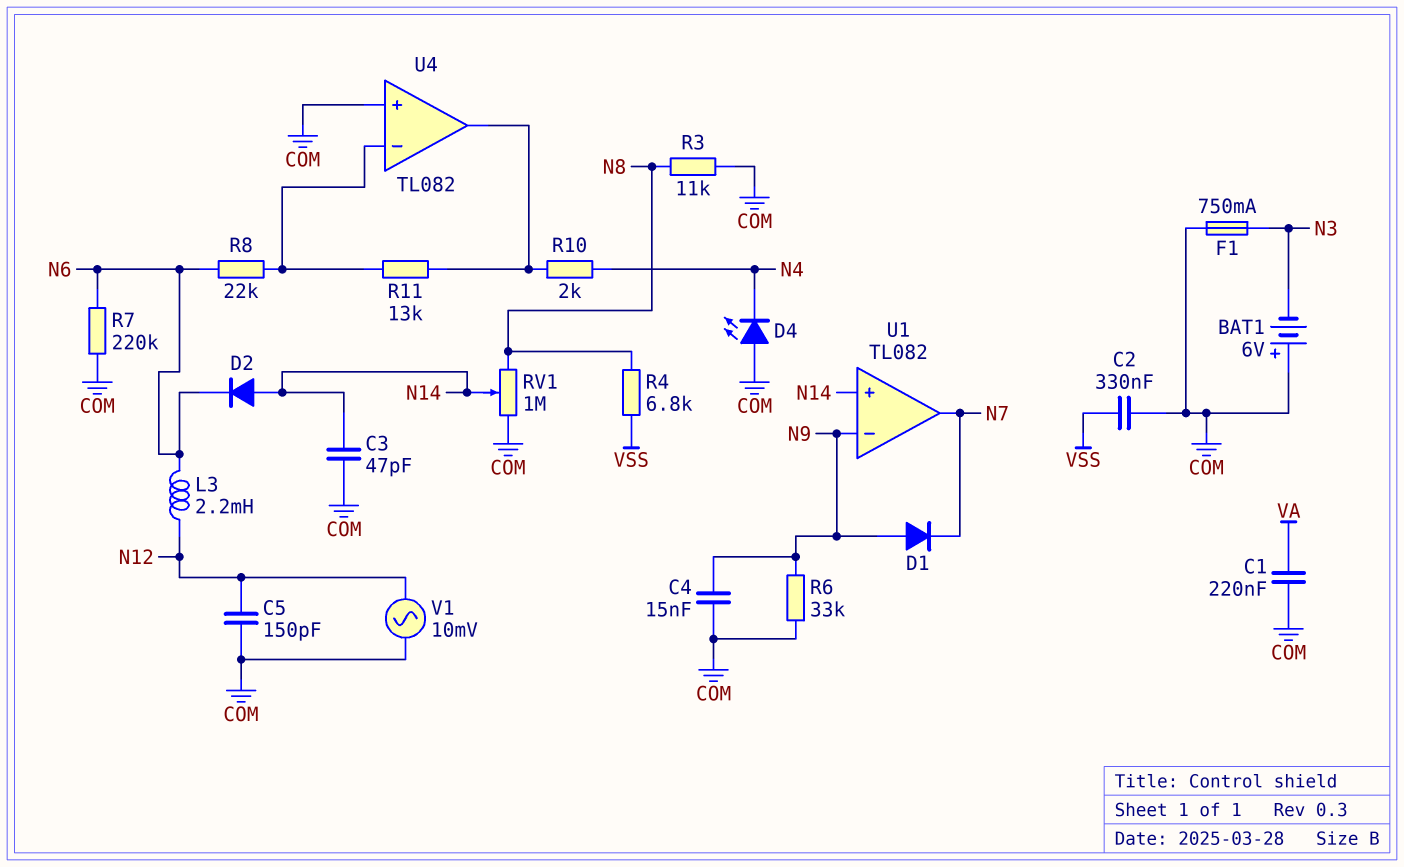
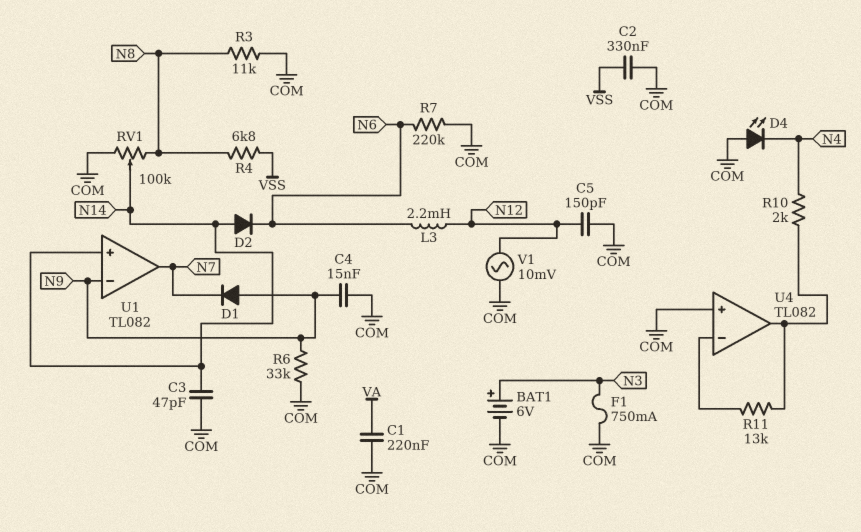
BAT1: 6V (plus COM, minus N3) -> 6V (plus N3, minus COM)
R8: 22k (N6, U4/in-) -> none
RV1: 1M (COM, N8, wiper N14) -> 100k (COM, N8, wiper N14)

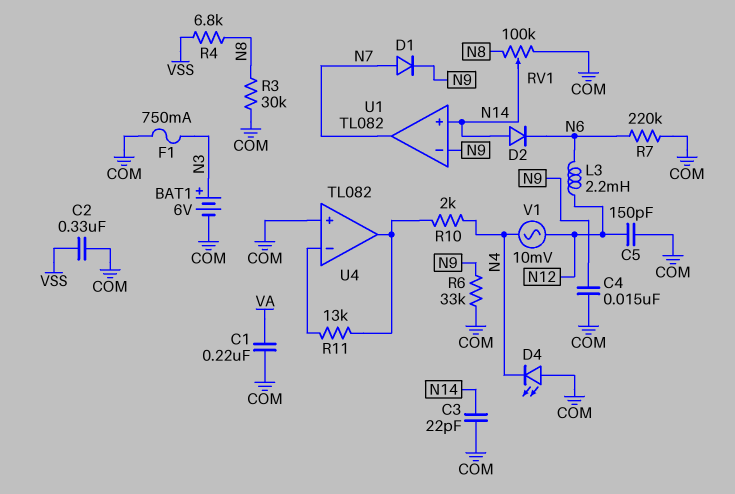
C3: 47pF (COM, N14) -> 22pF (COM, N14)
D1: diode (A N9, K N7) -> diode (A N7, K N9)
R3: 11k (COM, N8) -> 30k (COM, N8)
V1: AC 10mV (COM, N12) -> AC 10mV (N4, N12)

